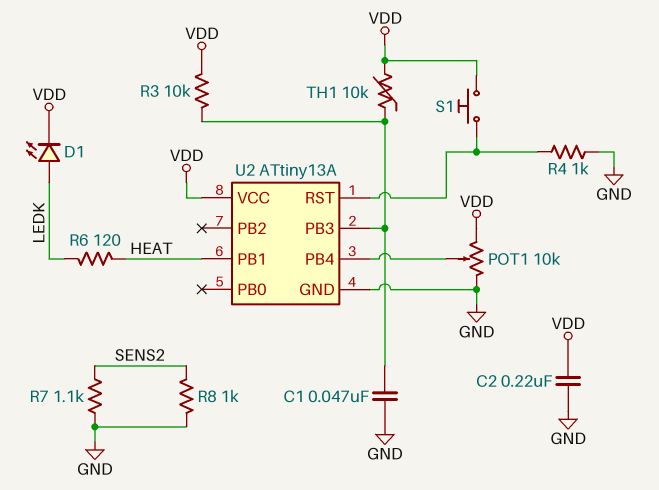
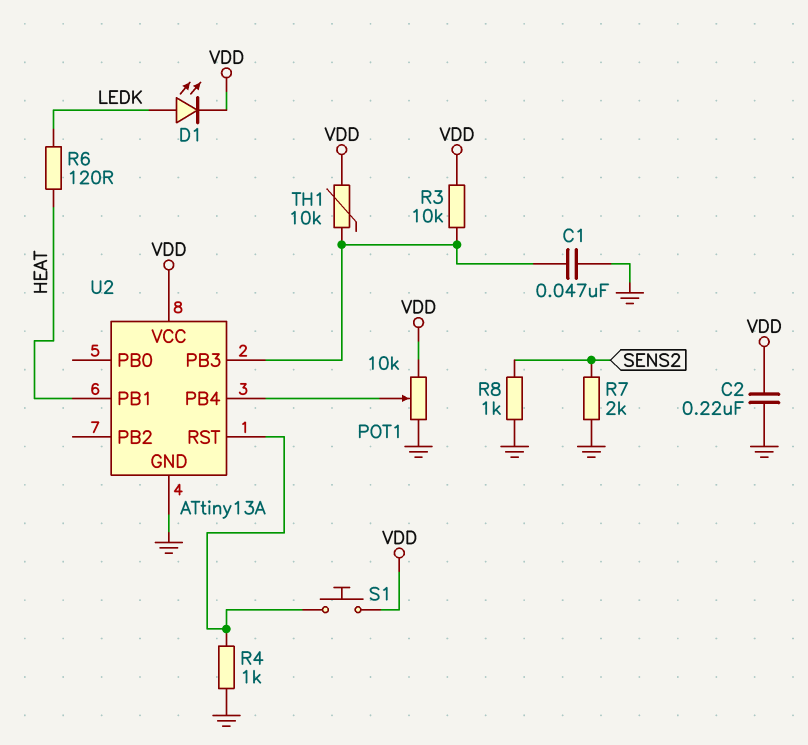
R7: 1.1k (GND, SENS2) -> 2k (GND, SENS2)

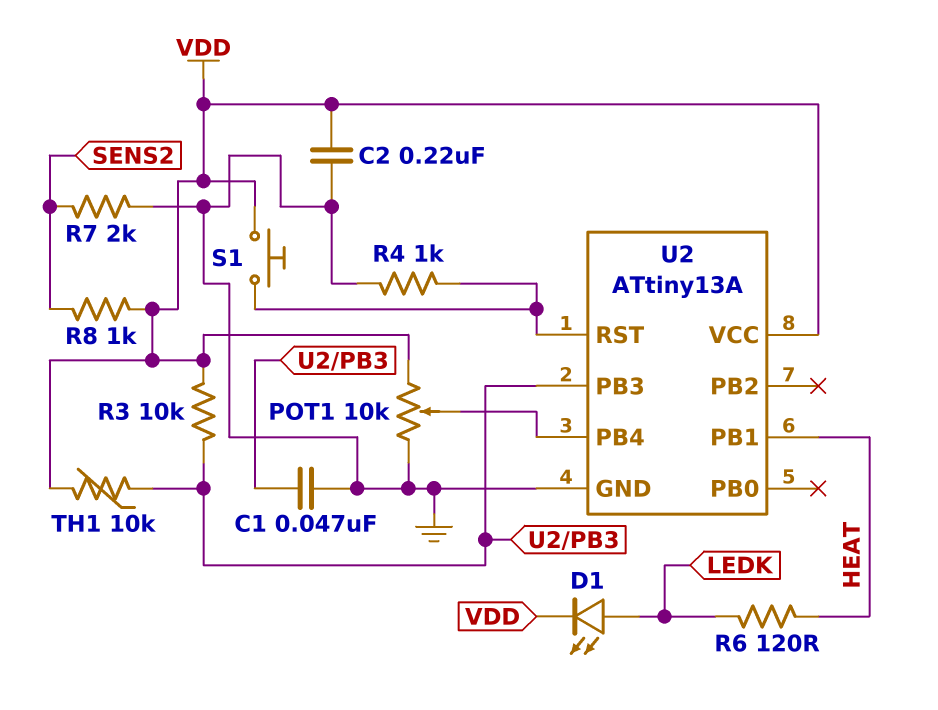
R8: 1k (GND, SENS2) -> 1k (SENS2, VDD)

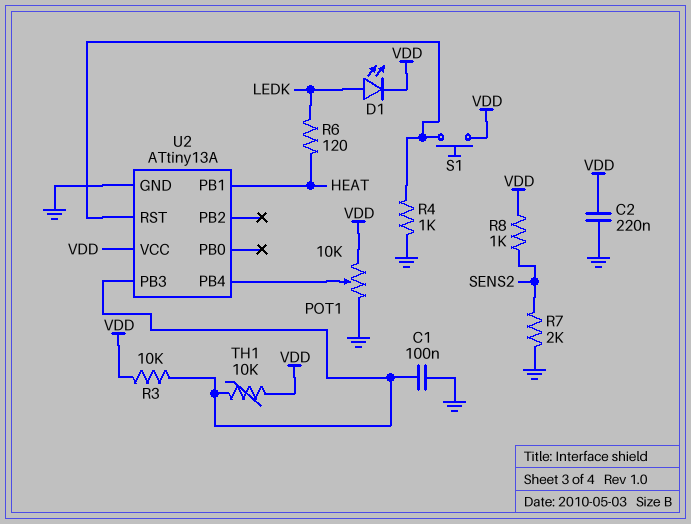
C1: 47nF (GND, U2/PB3) -> 100nF (GND, U2/PB3)

